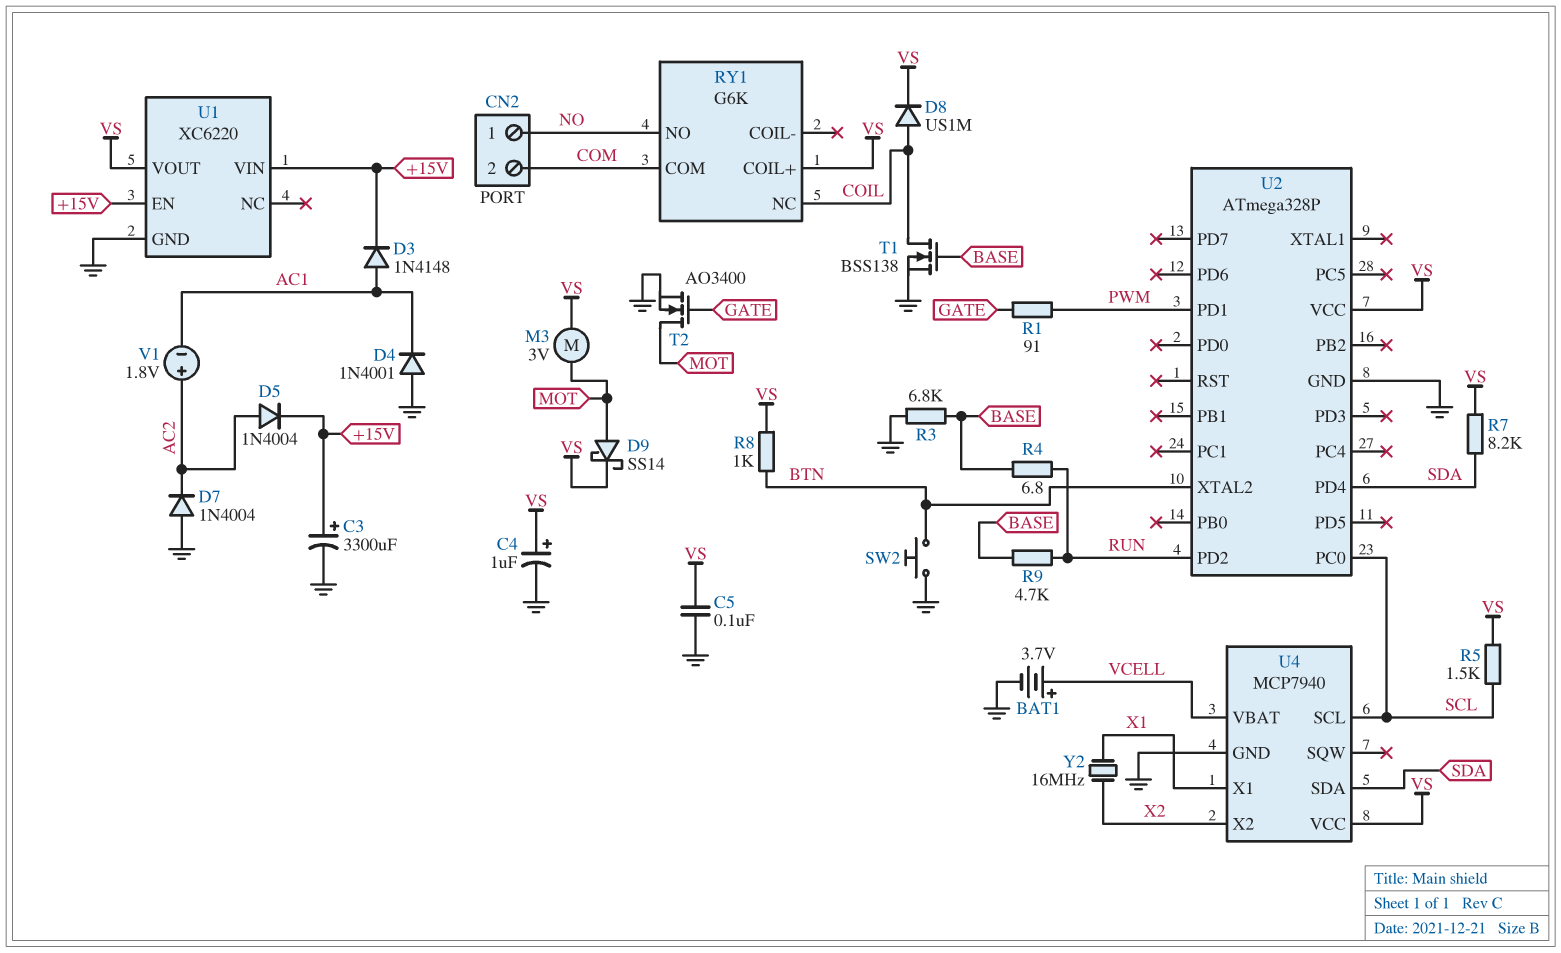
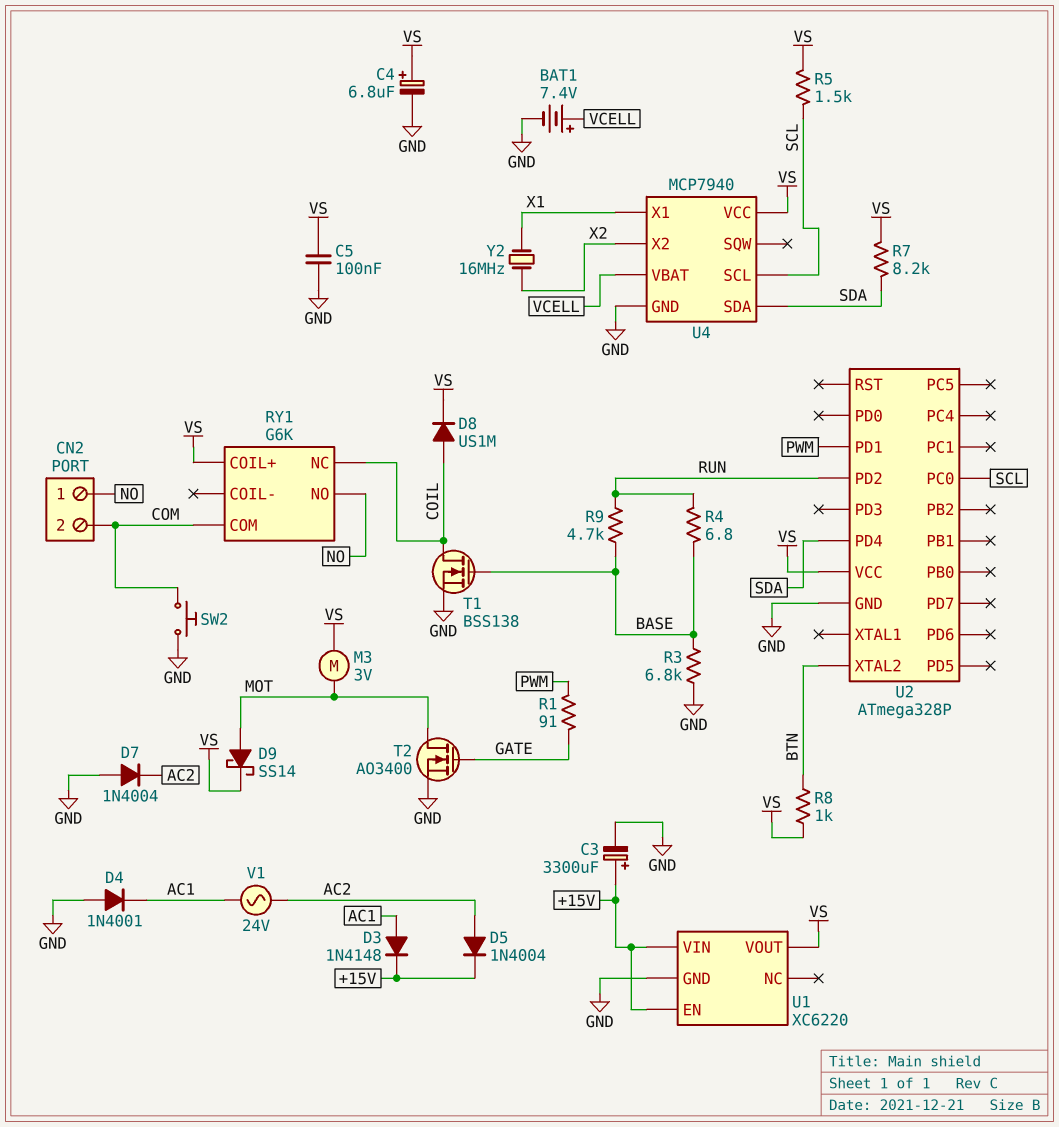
BAT1: 3.7V (plus VCELL, minus GND) -> 7.4V (plus VCELL, minus GND)
C4: 1uF (plus VS, minus GND) -> 6.8uF (plus VS, minus GND)
SW2: button (BTN, GND) -> button (COM, GND)
V1: 1.8V (plus AC2, minus AC1) -> AC 24V (AC1, AC2)

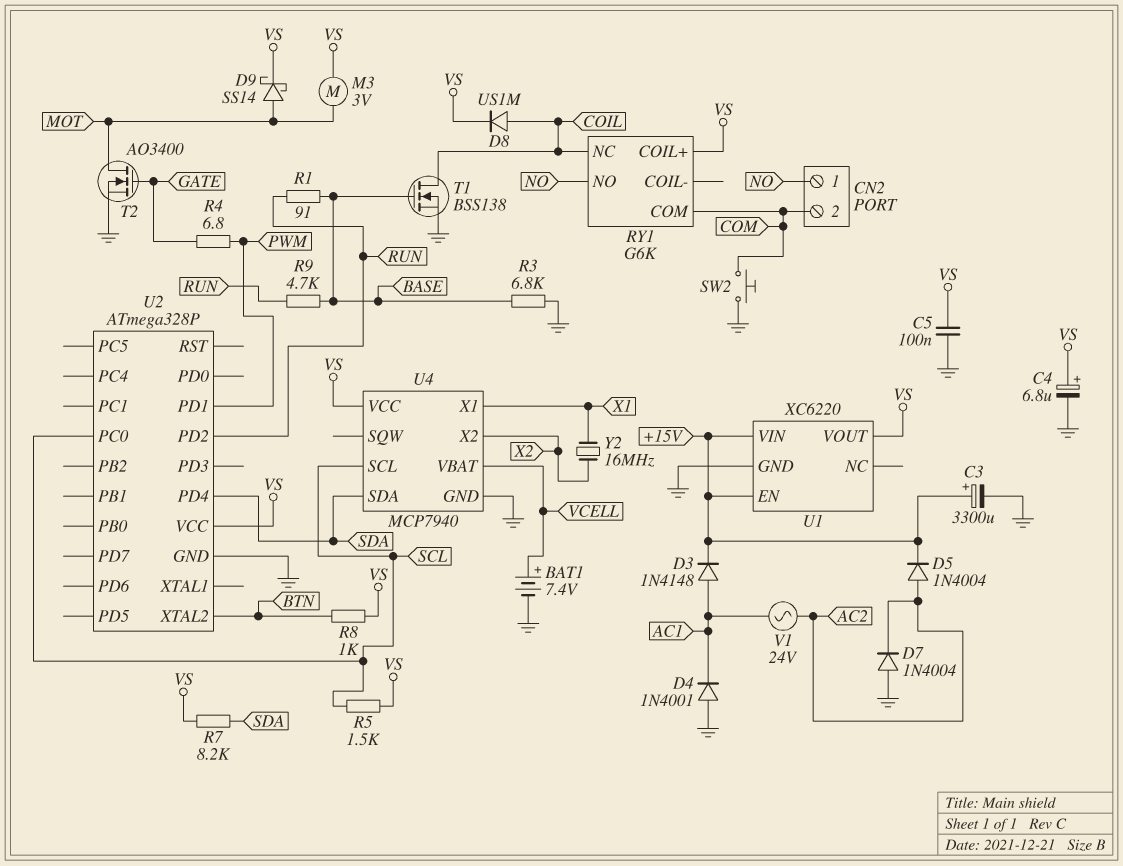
R1: 91 (GATE, PWM) -> 91 (BASE, RUN)
R4: 6.8 (BASE, RUN) -> 6.8 (GATE, PWM)

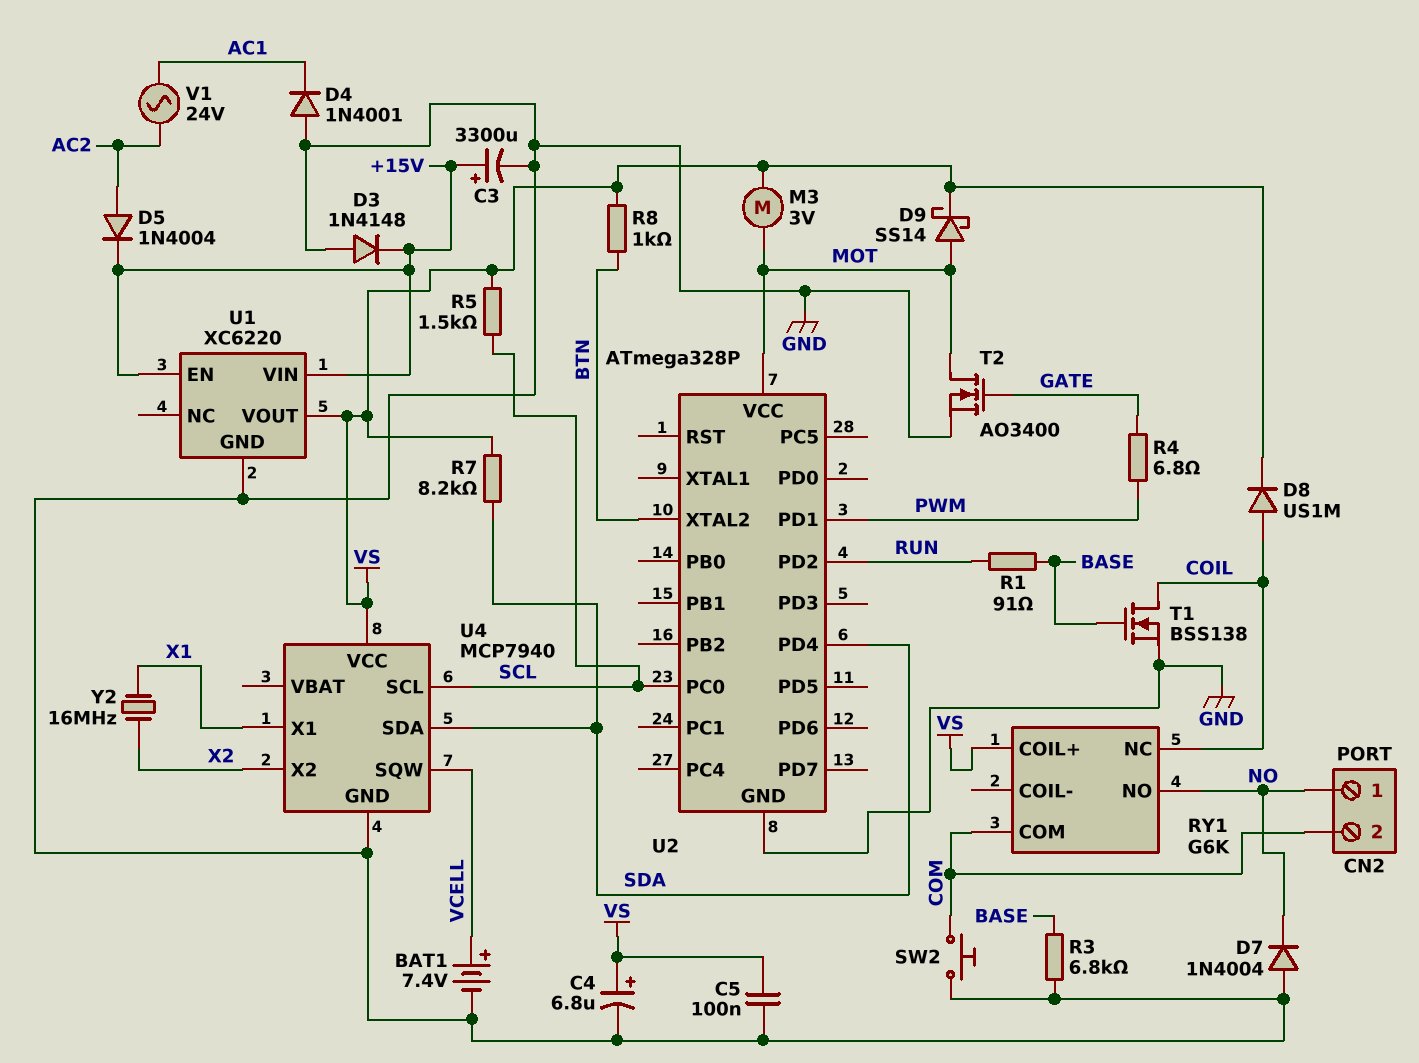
D3: diode 1N4148 (A AC1, K +15V) -> diode 1N4148 (A GND, K +15V)
D7: diode 1N4004 (A GND, K AC2) -> diode 1N4004 (A GND, K NO)
R9: 4.7k (BASE, RUN) -> none
U2 pin VCC: VS -> MOT
U4 pin SQW: none -> VCELL
U4 pin VBAT: VCELL -> none

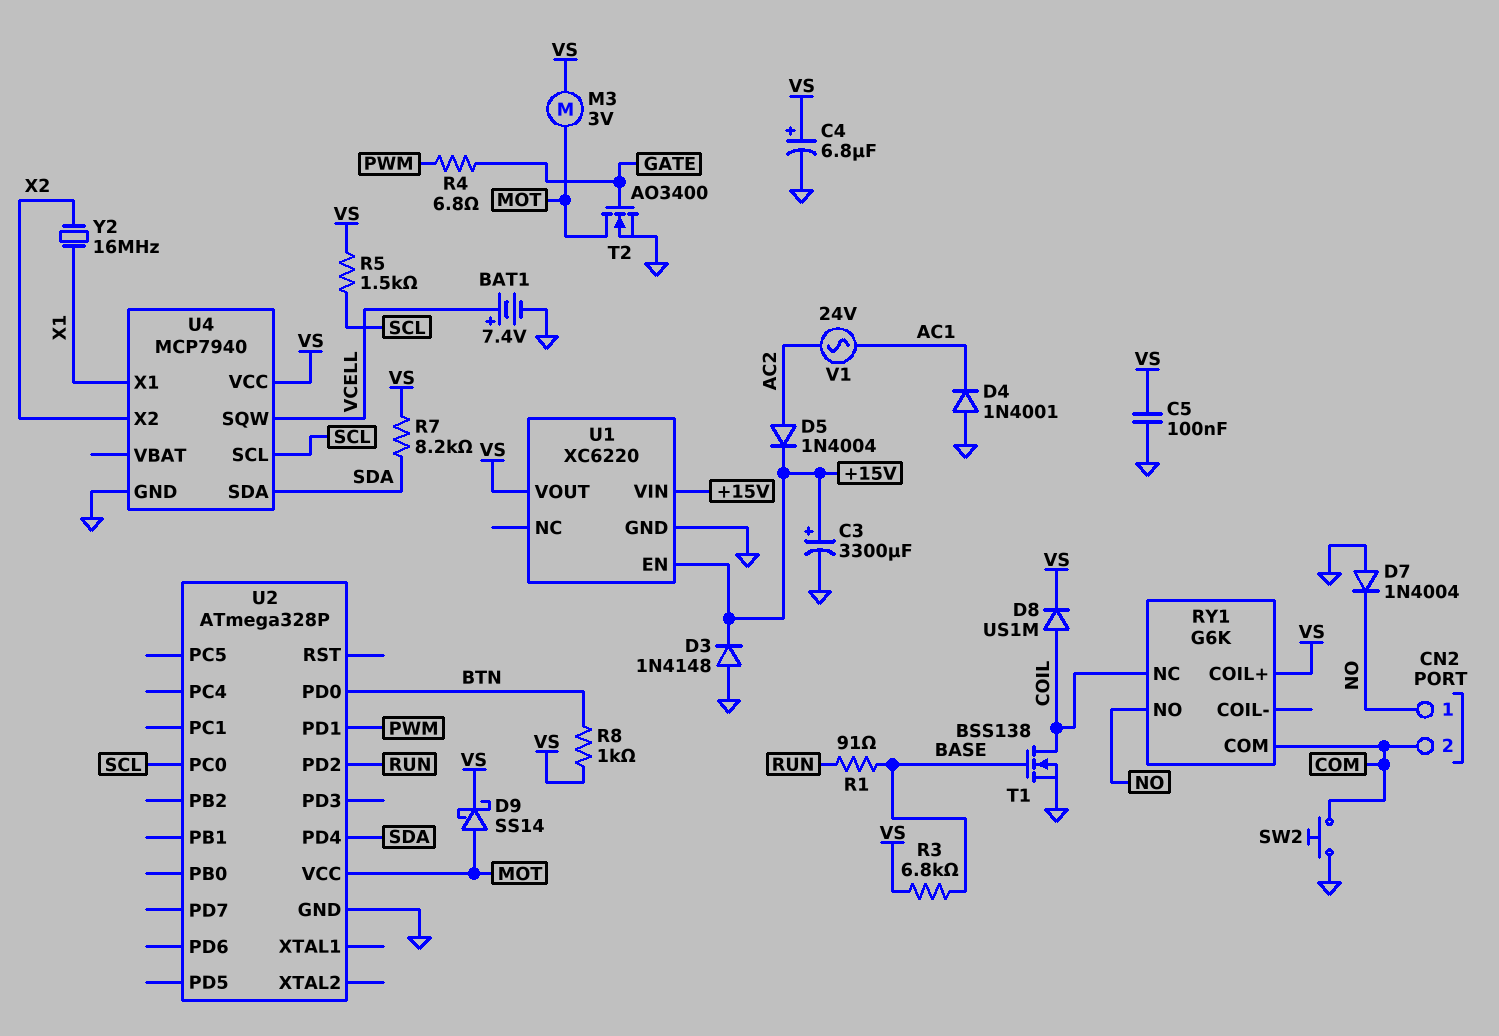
R3: 6.8k (BASE, GND) -> 6.8k (BASE, VS)
U2 pin PD0: none -> BTN
U2 pin XTAL2: BTN -> none

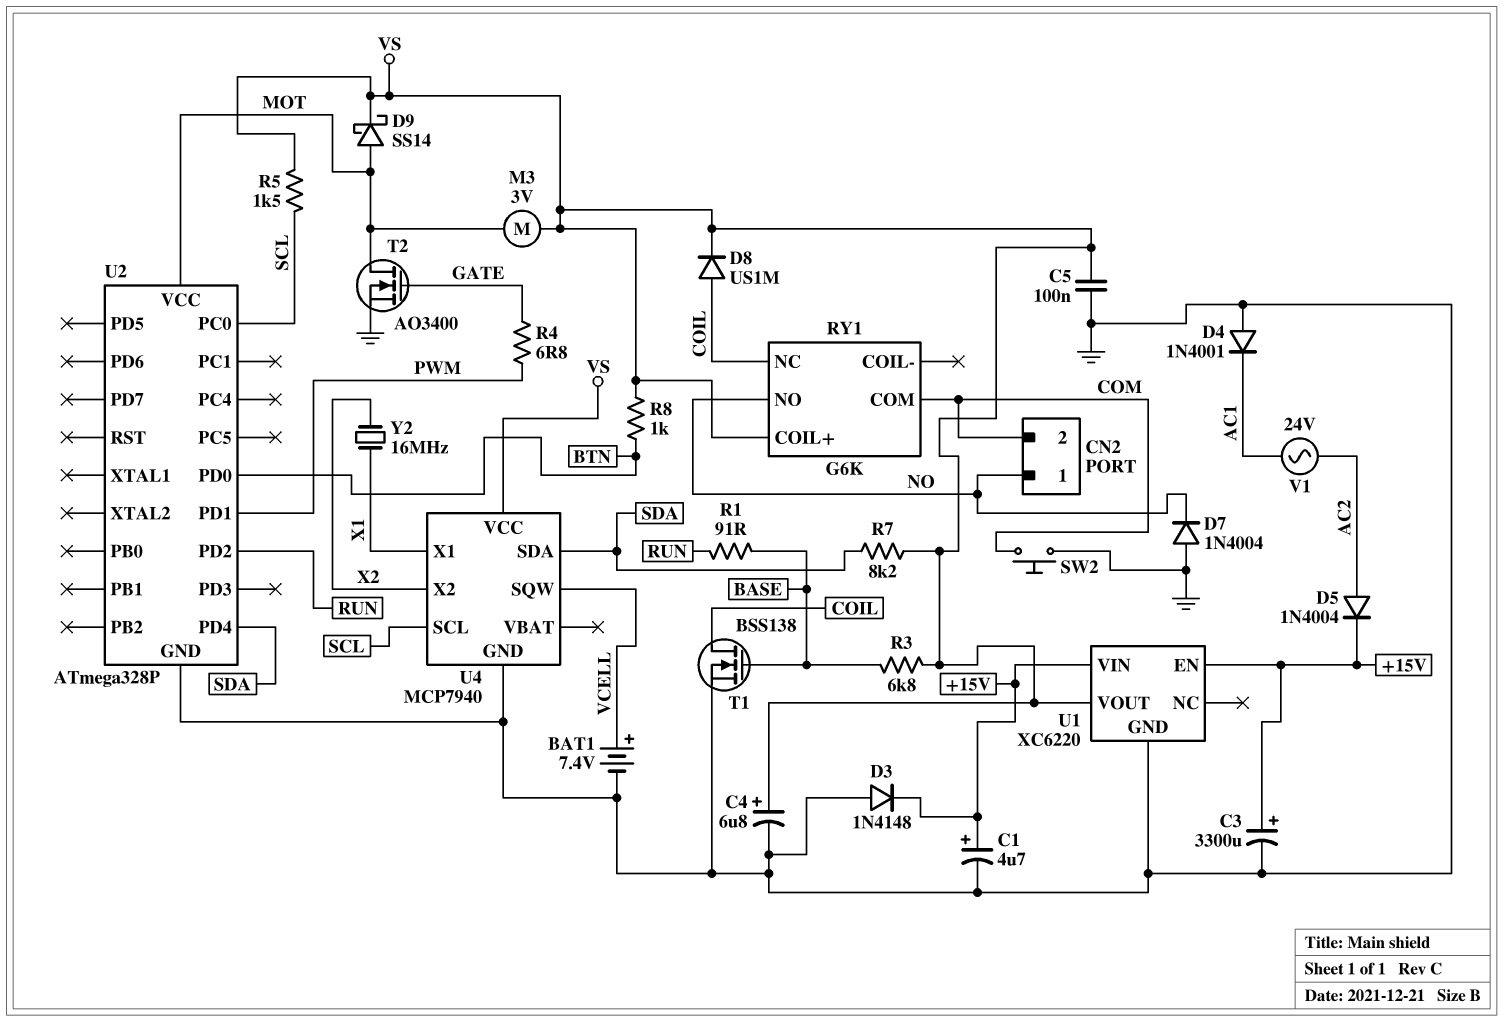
C1: none -> 4.7uF (plus +15V, minus GND)

